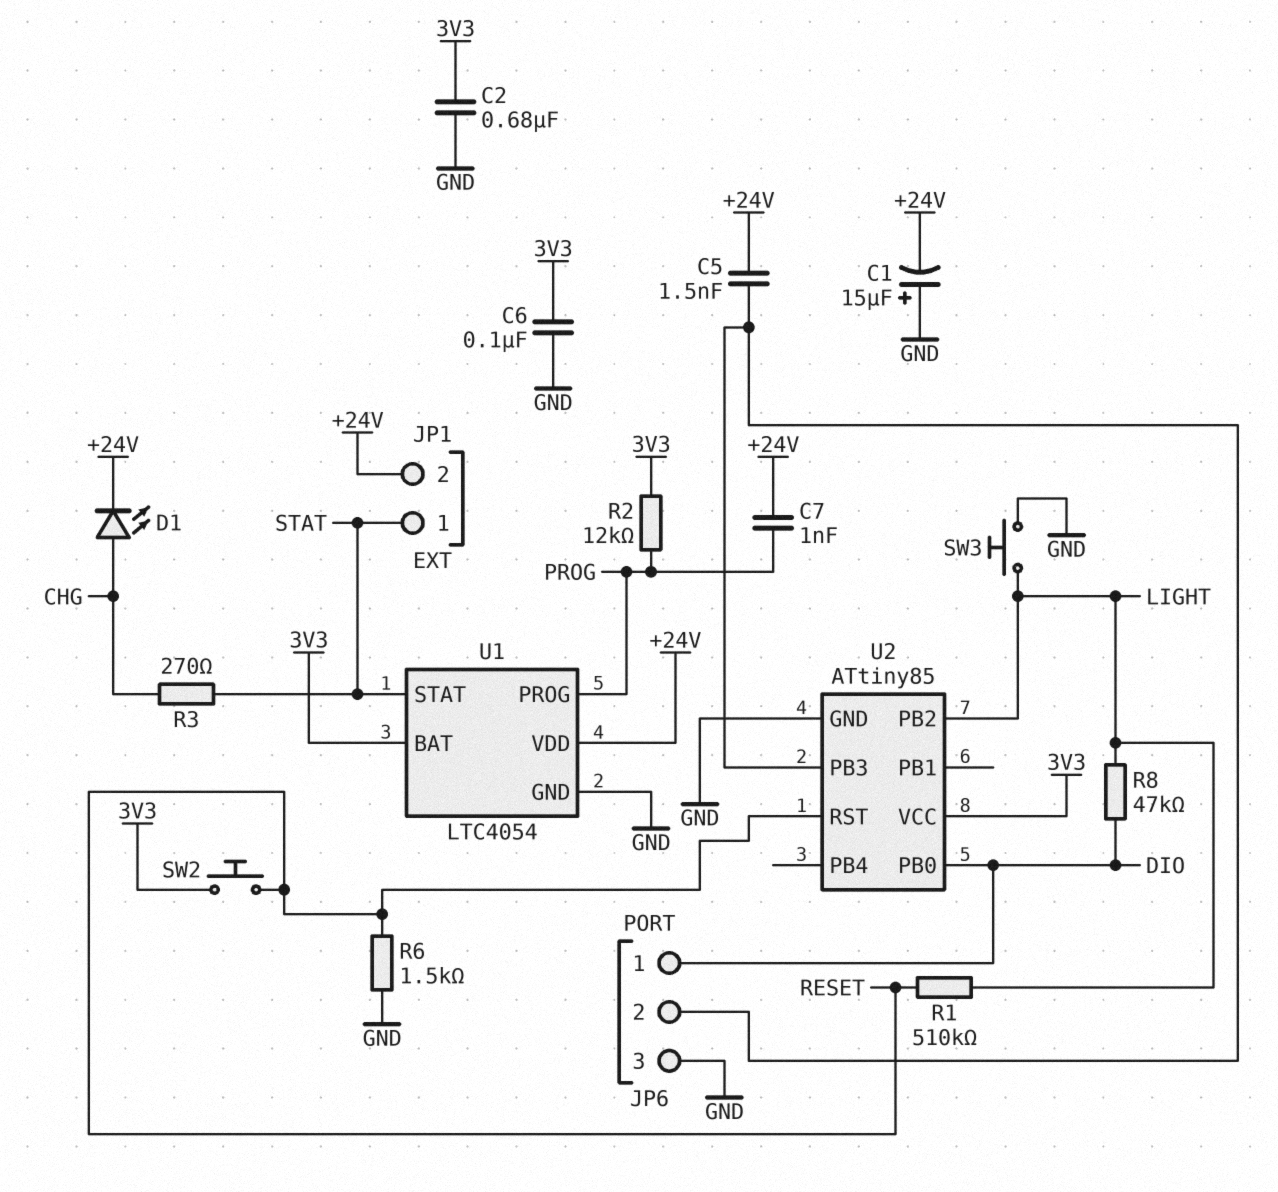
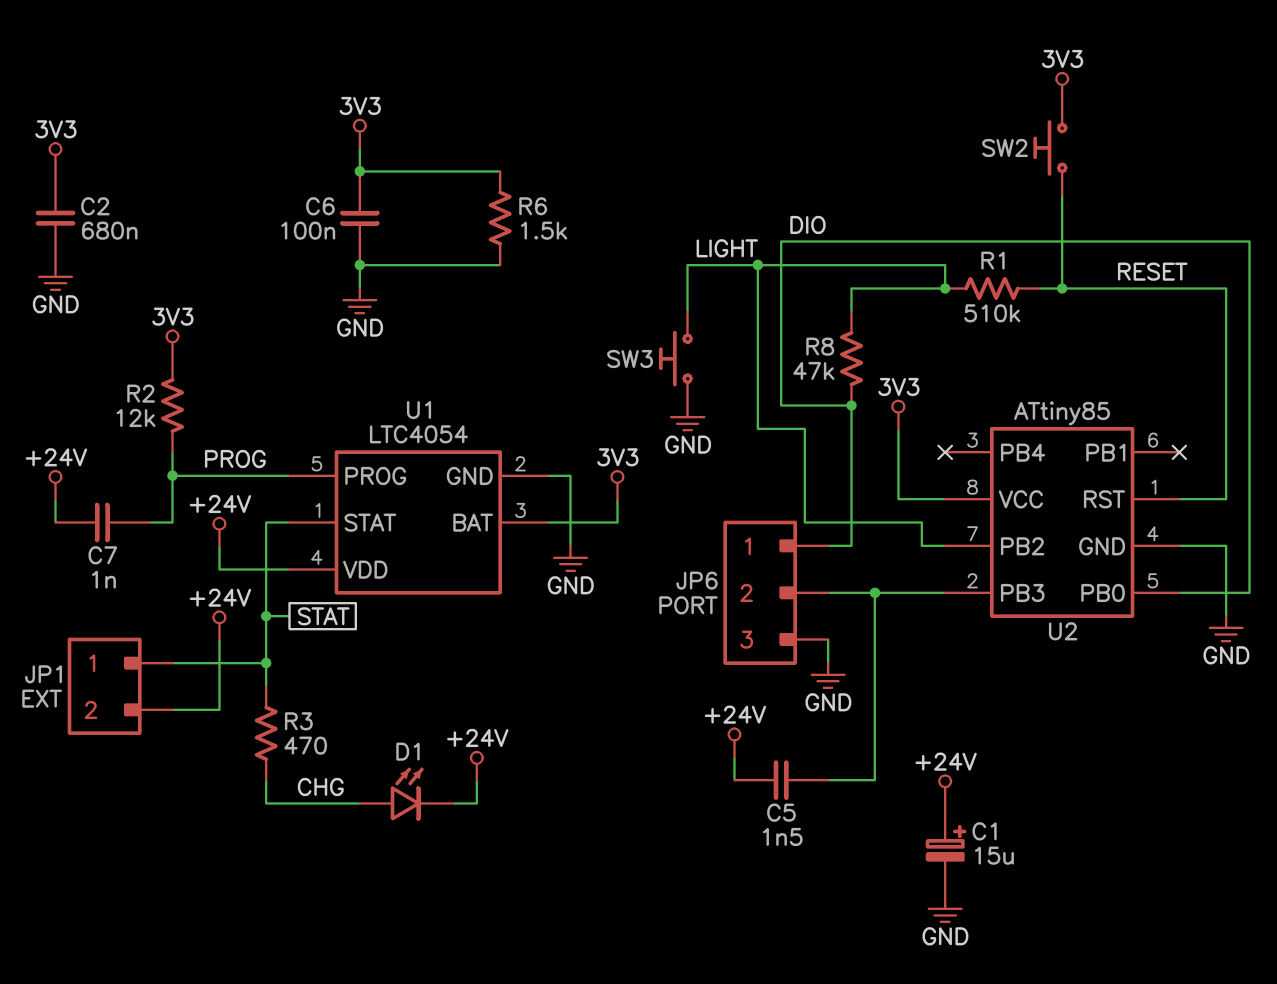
C1: 15uF (plus GND, minus +24V) -> 15uF (plus +24V, minus GND)
R3: 270 (CHG, STAT) -> 470 (CHG, STAT)
R6: 1.5k (GND, RESET) -> 1.5k (3V3, GND)

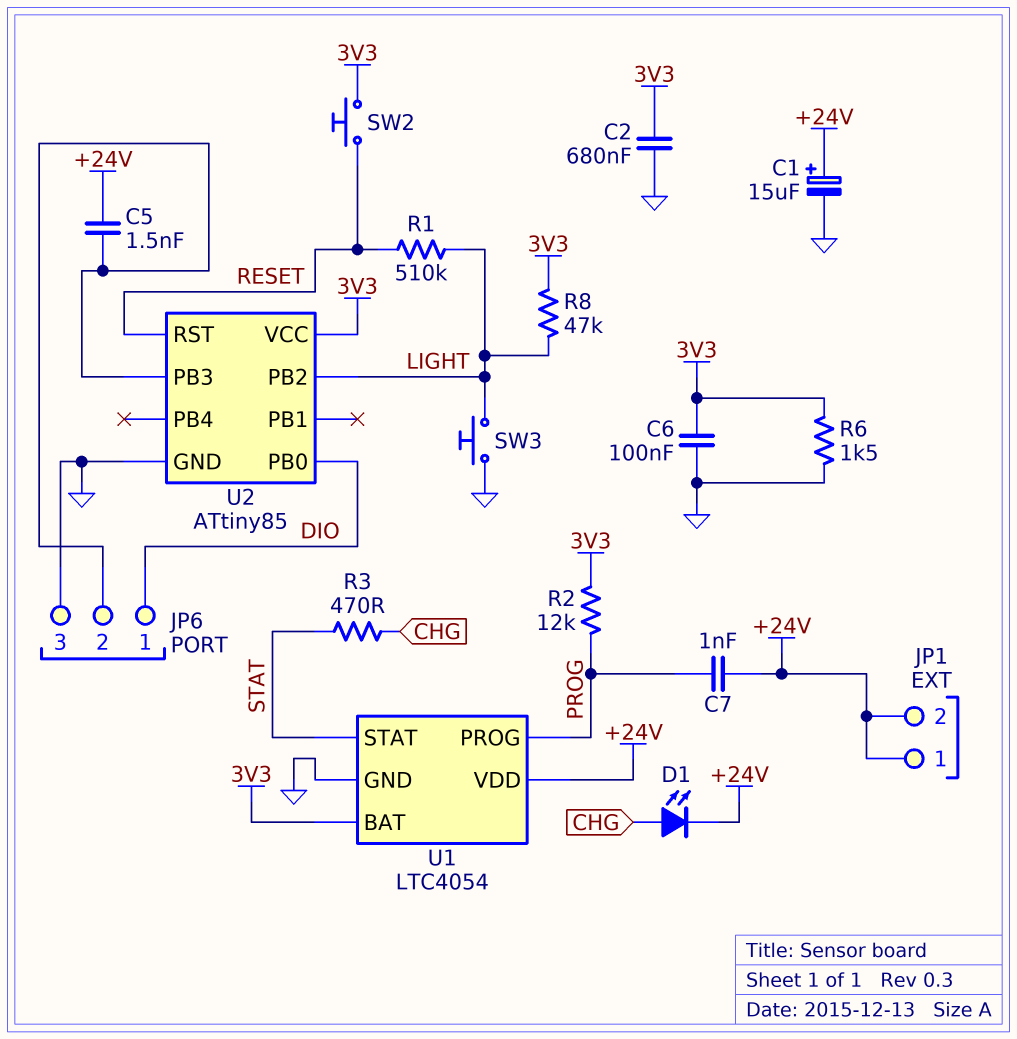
JP1 pin 1: STAT -> +24V
R8: 47k (DIO, LIGHT) -> 47k (3V3, LIGHT)

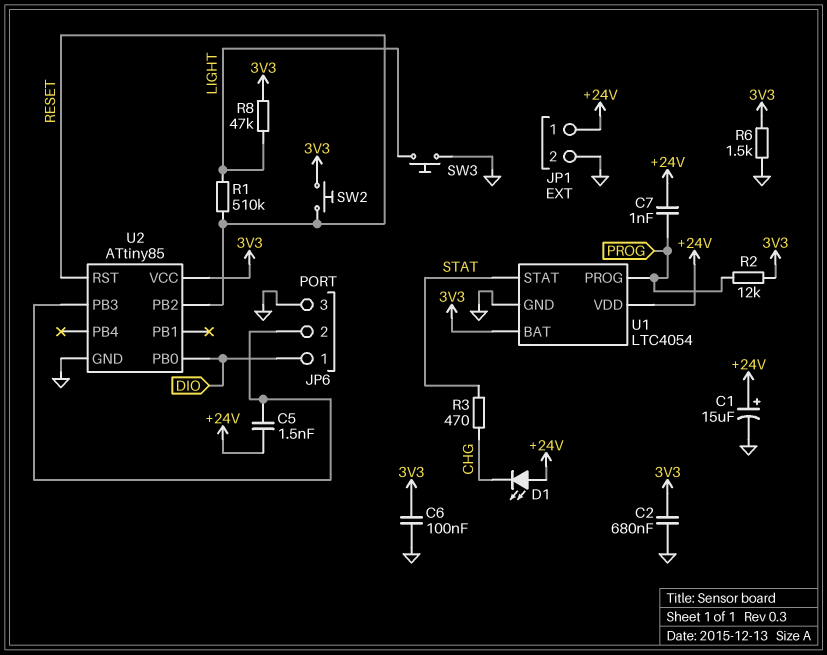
D1: LED (A CHG, K +24V) -> LED (A +24V, K CHG)
JP1 pin 2: +24V -> GND
U2 pin PB2: LIGHT -> RESET

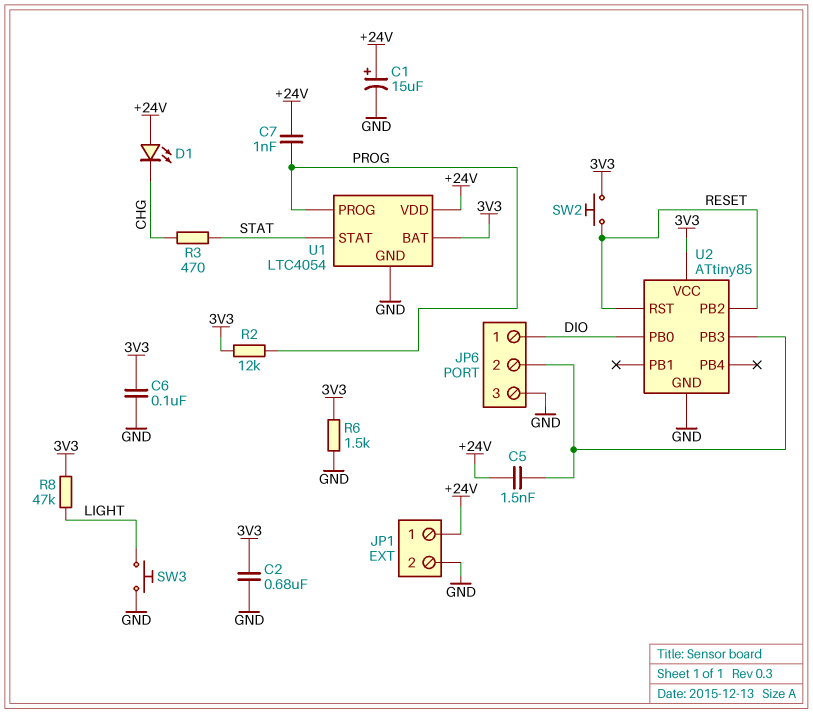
R1: 510k (LIGHT, RESET) -> none

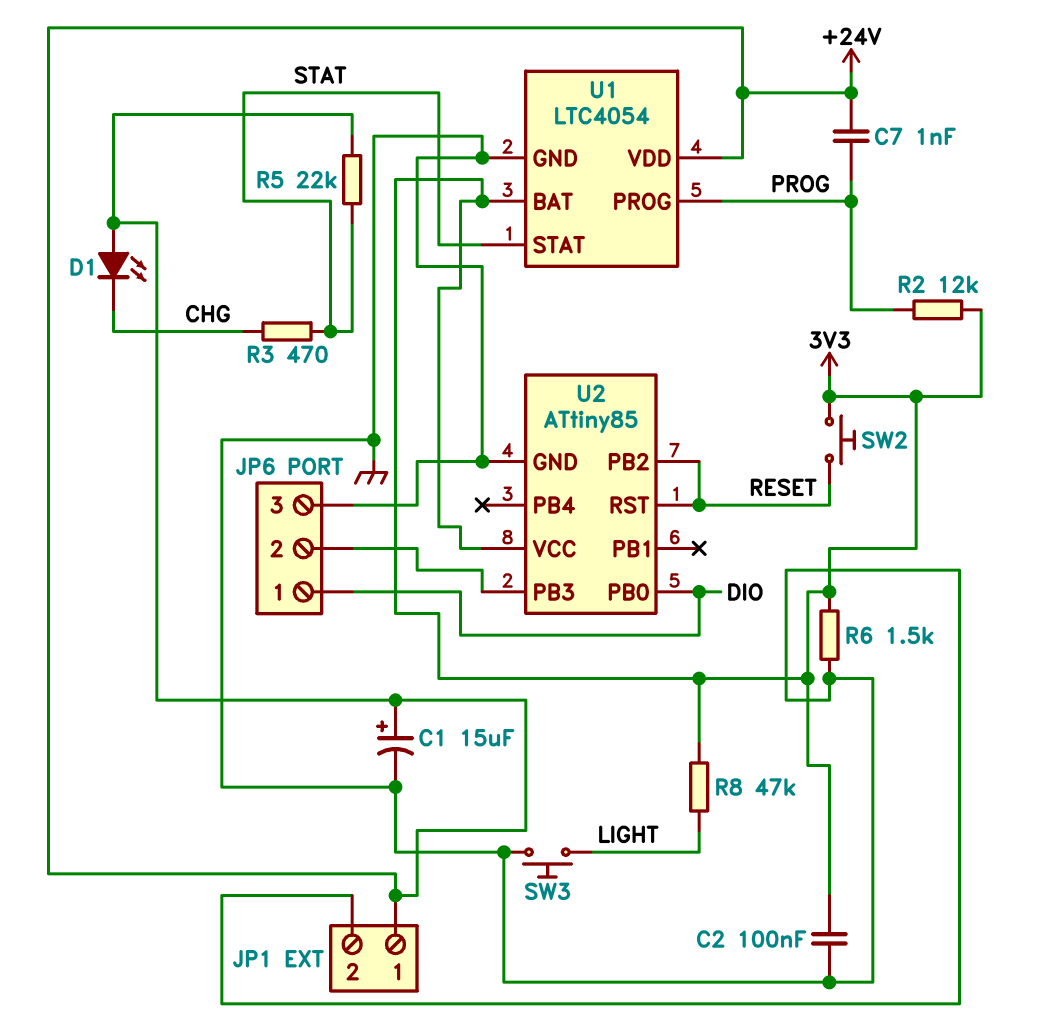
C2: 680nF (3V3, GND) -> 100nF (3V3, GND)
C5: 1.5nF (+24V, JP6/2) -> none
C6: 100nF (3V3, GND) -> none
R5: none -> 22k (+24V, STAT)

